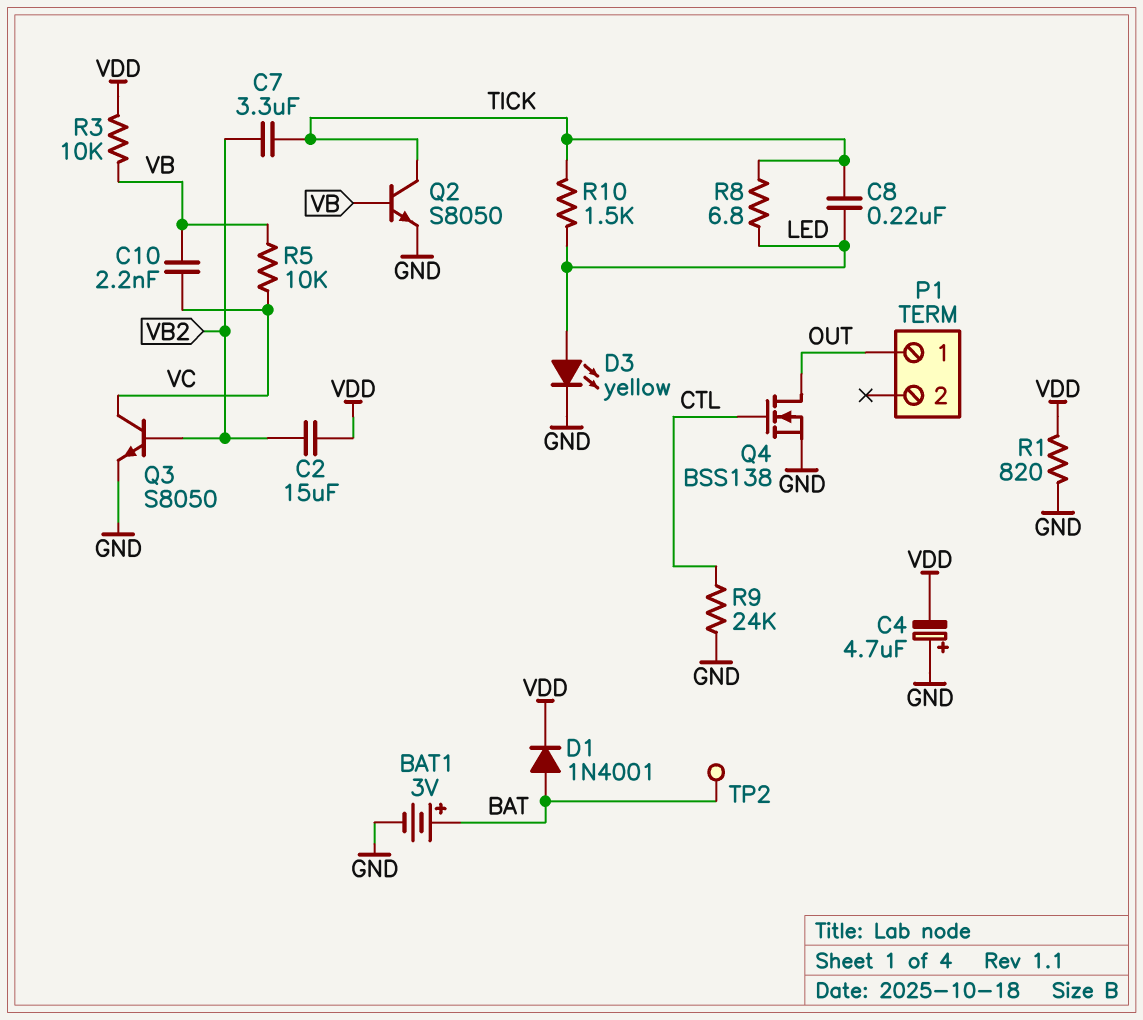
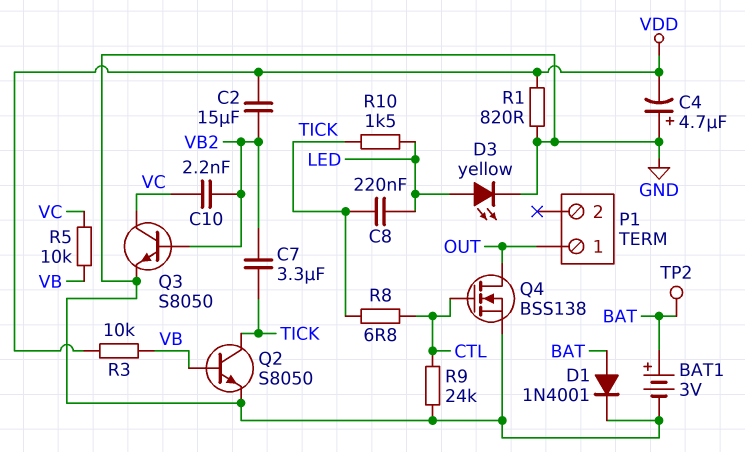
C10: 2.2nF (VB, VC) -> 2.2nF (VB2, VC)
D1: diode 1N4001 (A BAT, K VDD) -> diode 1N4001 (A BAT, K GND)
R8: 6.8 (LED, TICK) -> 6.8 (CTL, TICK)

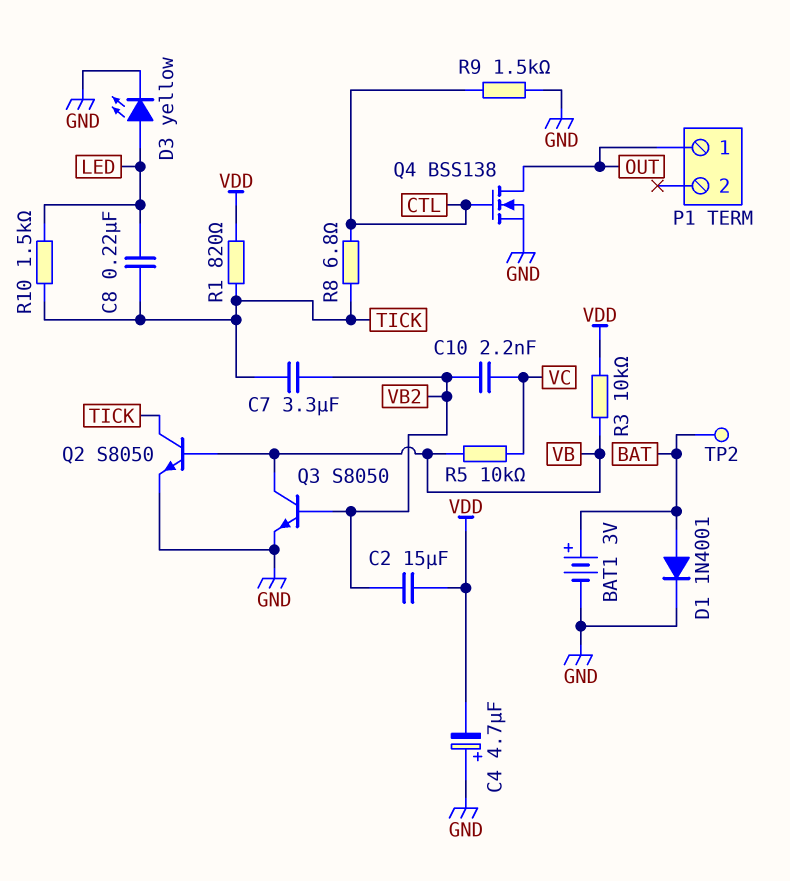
Q3: NPN S8050 (B VB2, C VC, E GND) -> NPN S8050 (B VB2, C VB, E GND)
R1: 820 (GND, VDD) -> 820 (TICK, VDD)
R9: 24k (CTL, GND) -> 1.5k (CTL, GND)

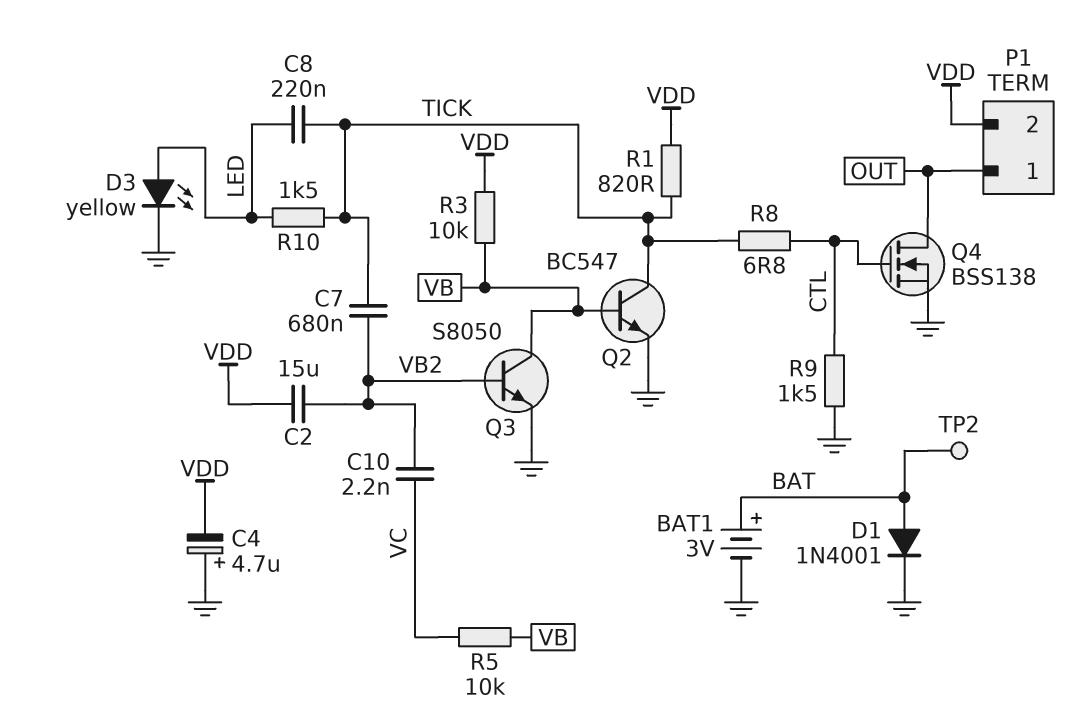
C7: 3.3uF (TICK, VB2) -> 680nF (TICK, VB2)
P1 pin 2: none -> VDD
Q2: NPN S8050 (B VB, C TICK, E GND) -> NPN BC547 (B VB, C TICK, E GND)

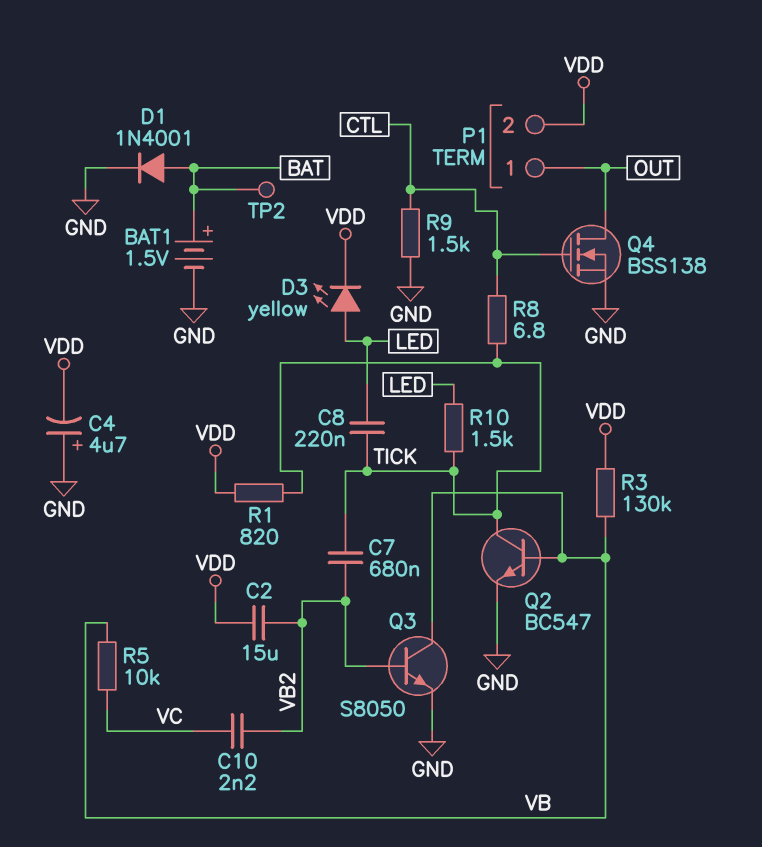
BAT1: 3V (plus BAT, minus GND) -> 1.5V (plus BAT, minus GND)
D3: LED yellow (A LED, K GND) -> LED yellow (A LED, K VDD)
R3: 10k (VB, VDD) -> 130k (VB, VDD)

